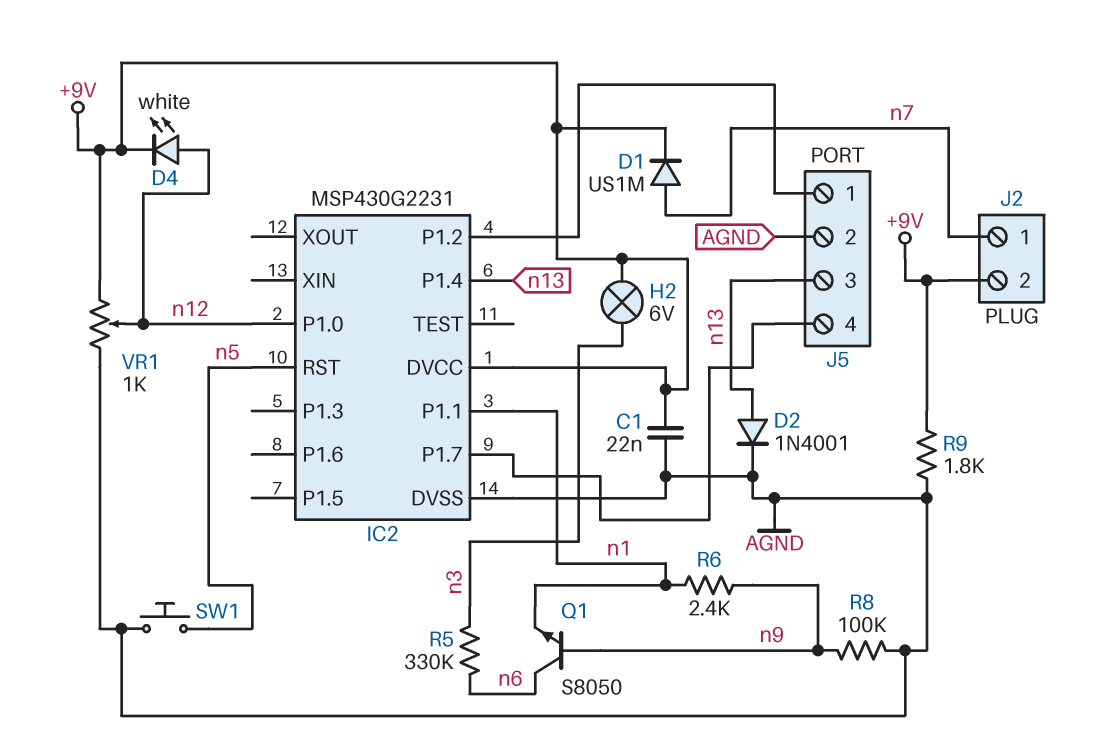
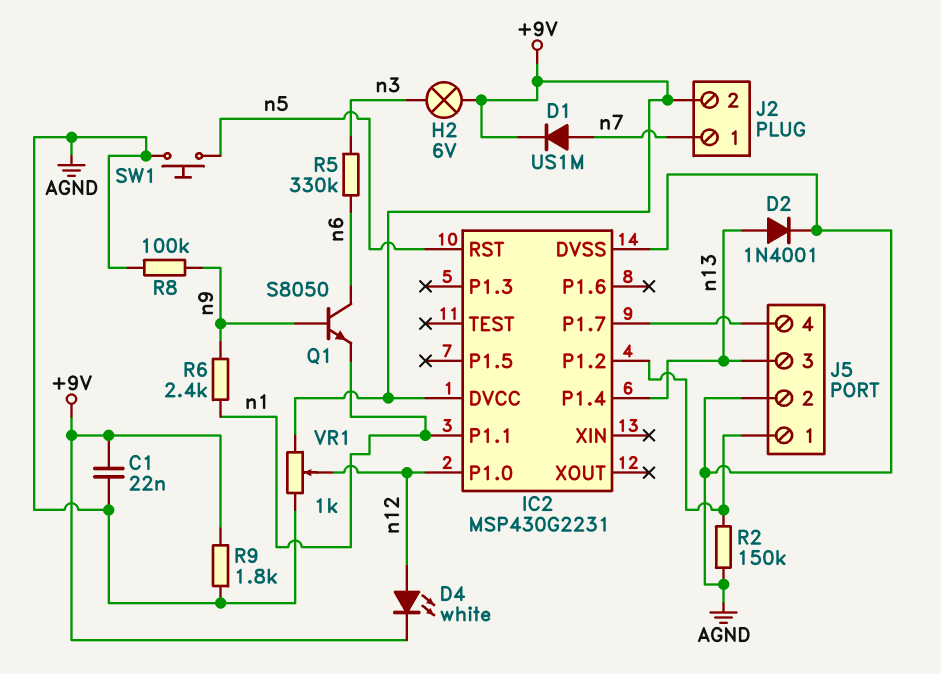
R2: none -> 150k (AGND, IC2/P1.2)

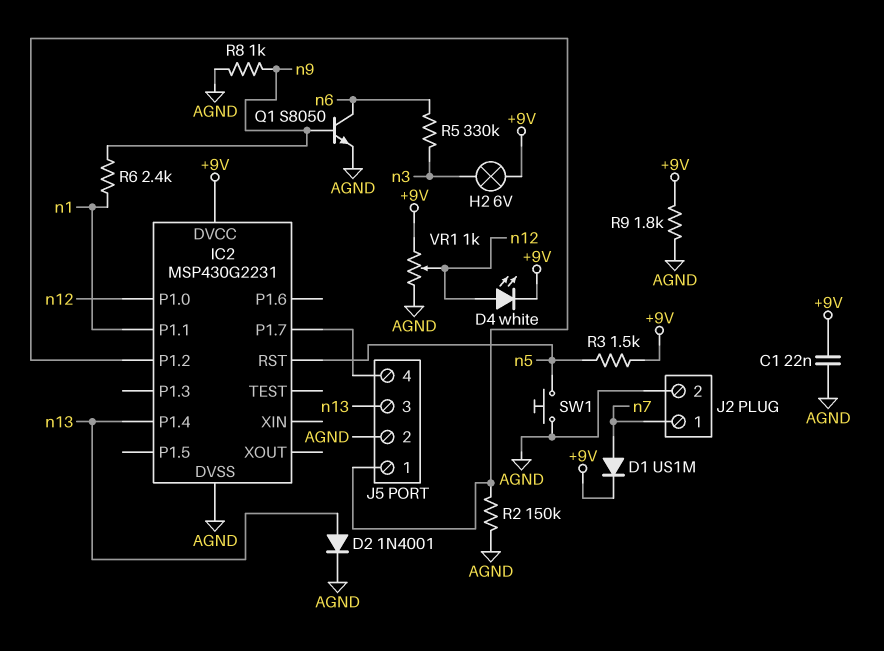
J2 pin 2: +9V -> AGND
Q1: NPN S8050 (B n9, C n6, E n1) -> NPN S8050 (B n9, C n6, E AGND)
R3: none -> 1.5k (+9V, n5)
R8: 100k (AGND, n9) -> 1k (AGND, n9)

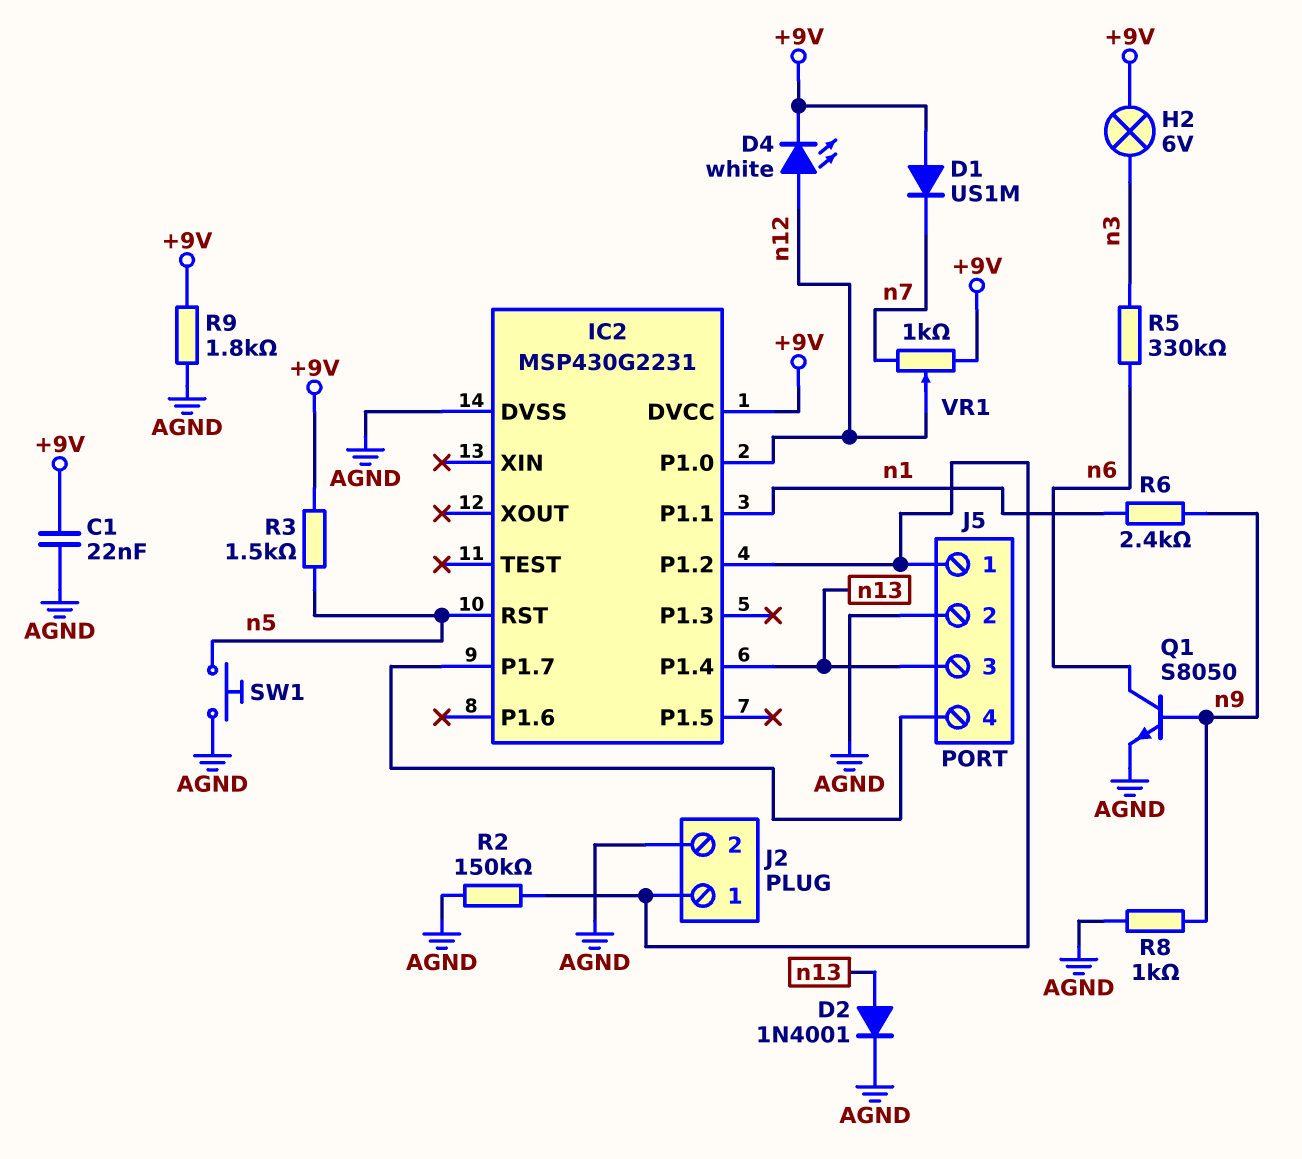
D1: diode US1M (A n7, K +9V) -> diode US1M (A +9V, K n7)
J2 pin 1: n7 -> IC2/P1.2
VR1: 1k (+9V, AGND, wiper n12) -> 1k (+9V, n7, wiper n12)

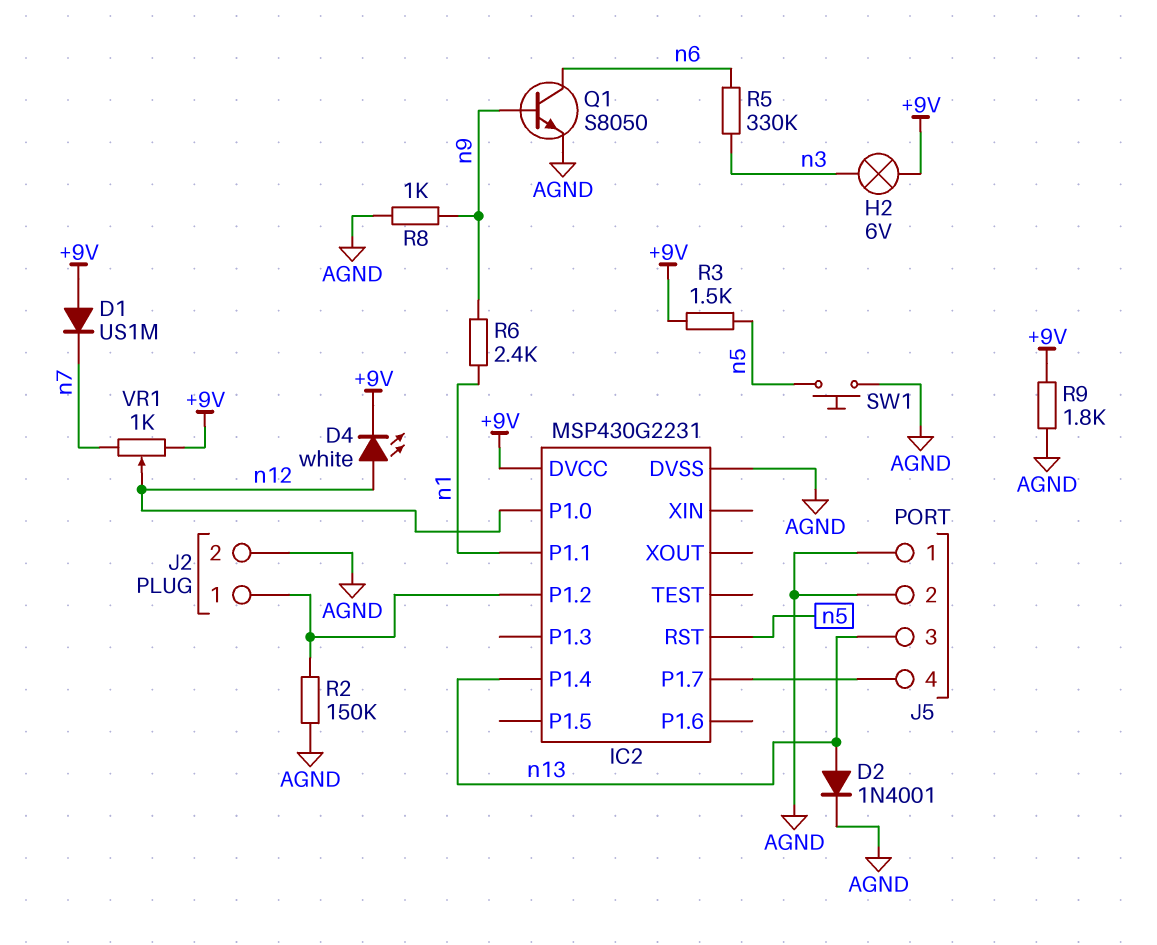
C1: 22nF (+9V, AGND) -> none
J5 pin 1: IC2/P1.2 -> AGND

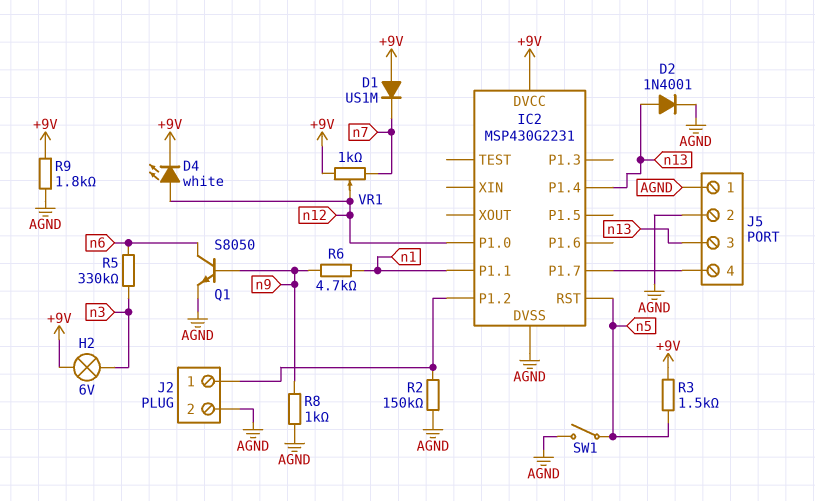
R6: 2.4k (n1, n9) -> 4.7k (n1, n9)
SW1: button (AGND, n5) -> switch (AGND, n5)

